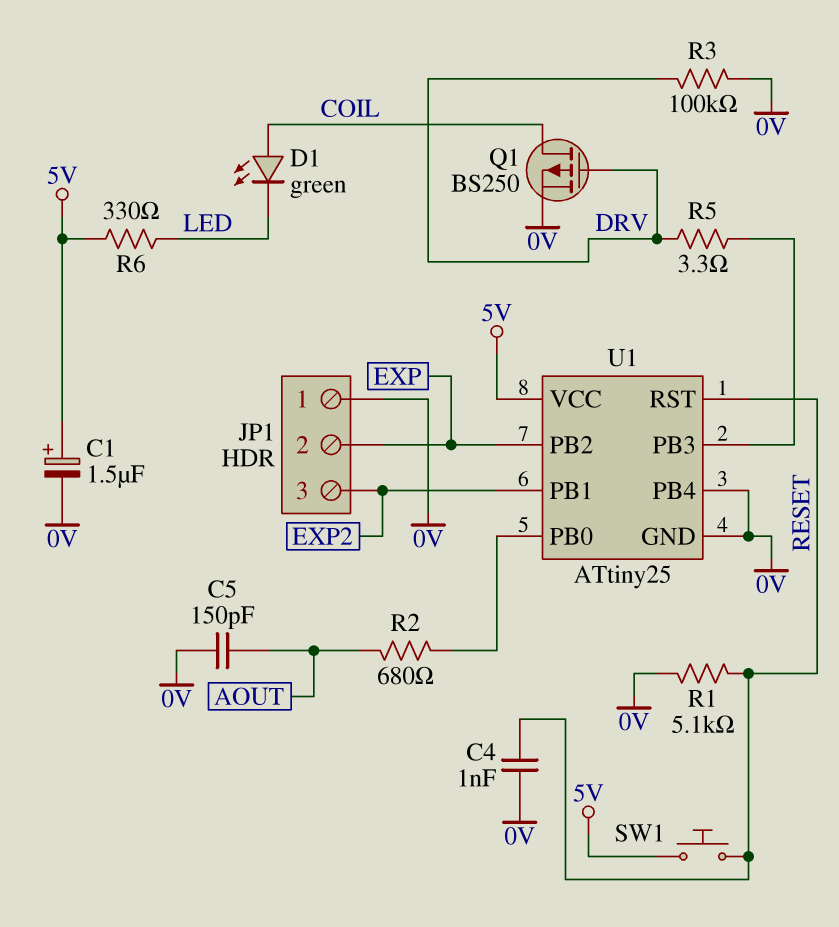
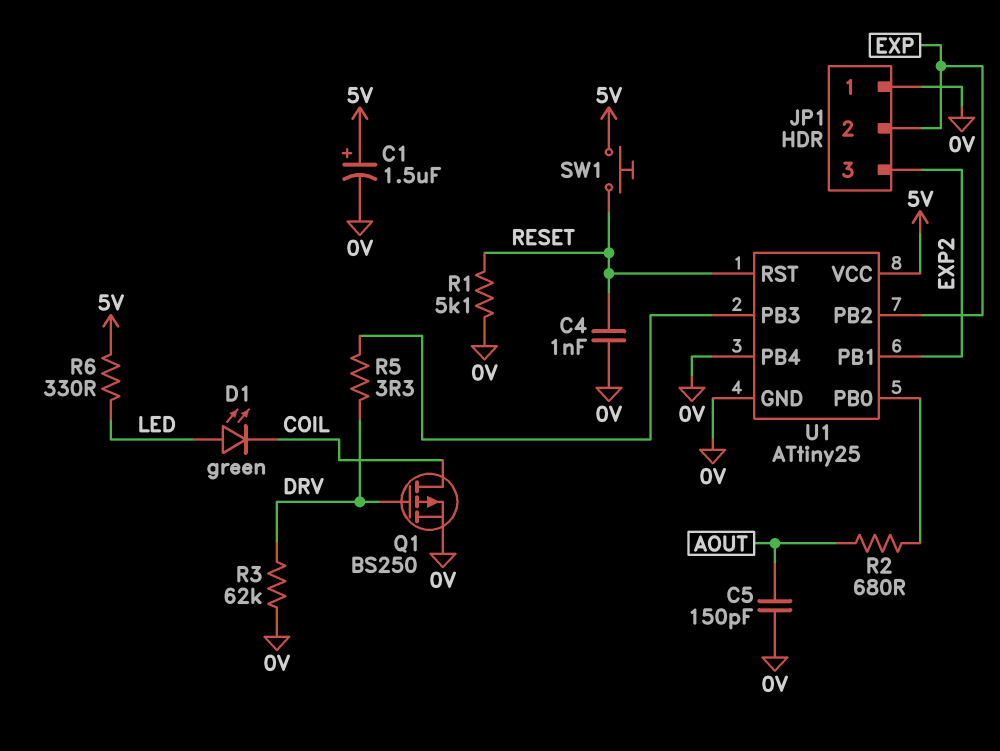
D1: LED green (A COIL, K LED) -> LED green (A LED, K COIL)
R3: 100k (0V, DRV) -> 62k (0V, DRV)

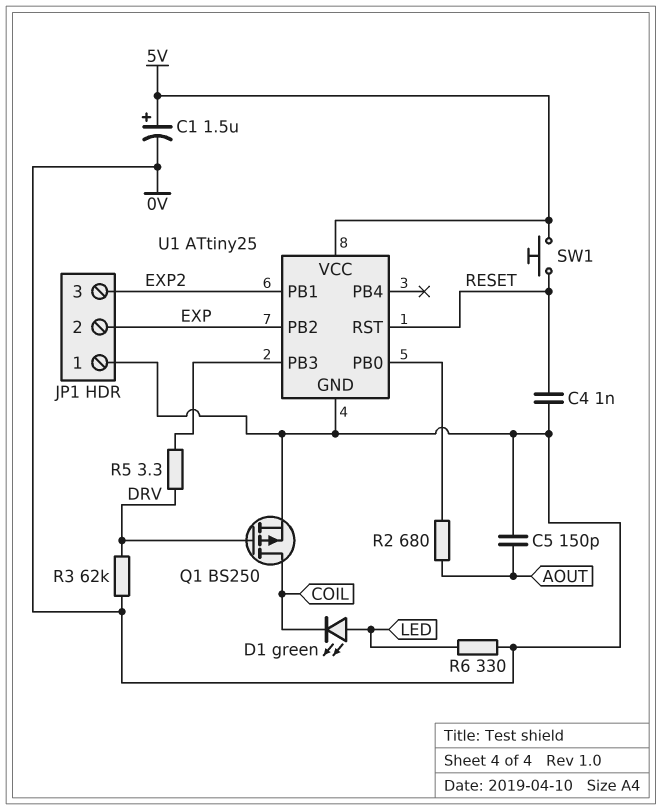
R1: 5.1k (0V, RESET) -> none
R6: 330 (5V, LED) -> 330 (0V, LED)
U1 pin PB4: 0V -> none

